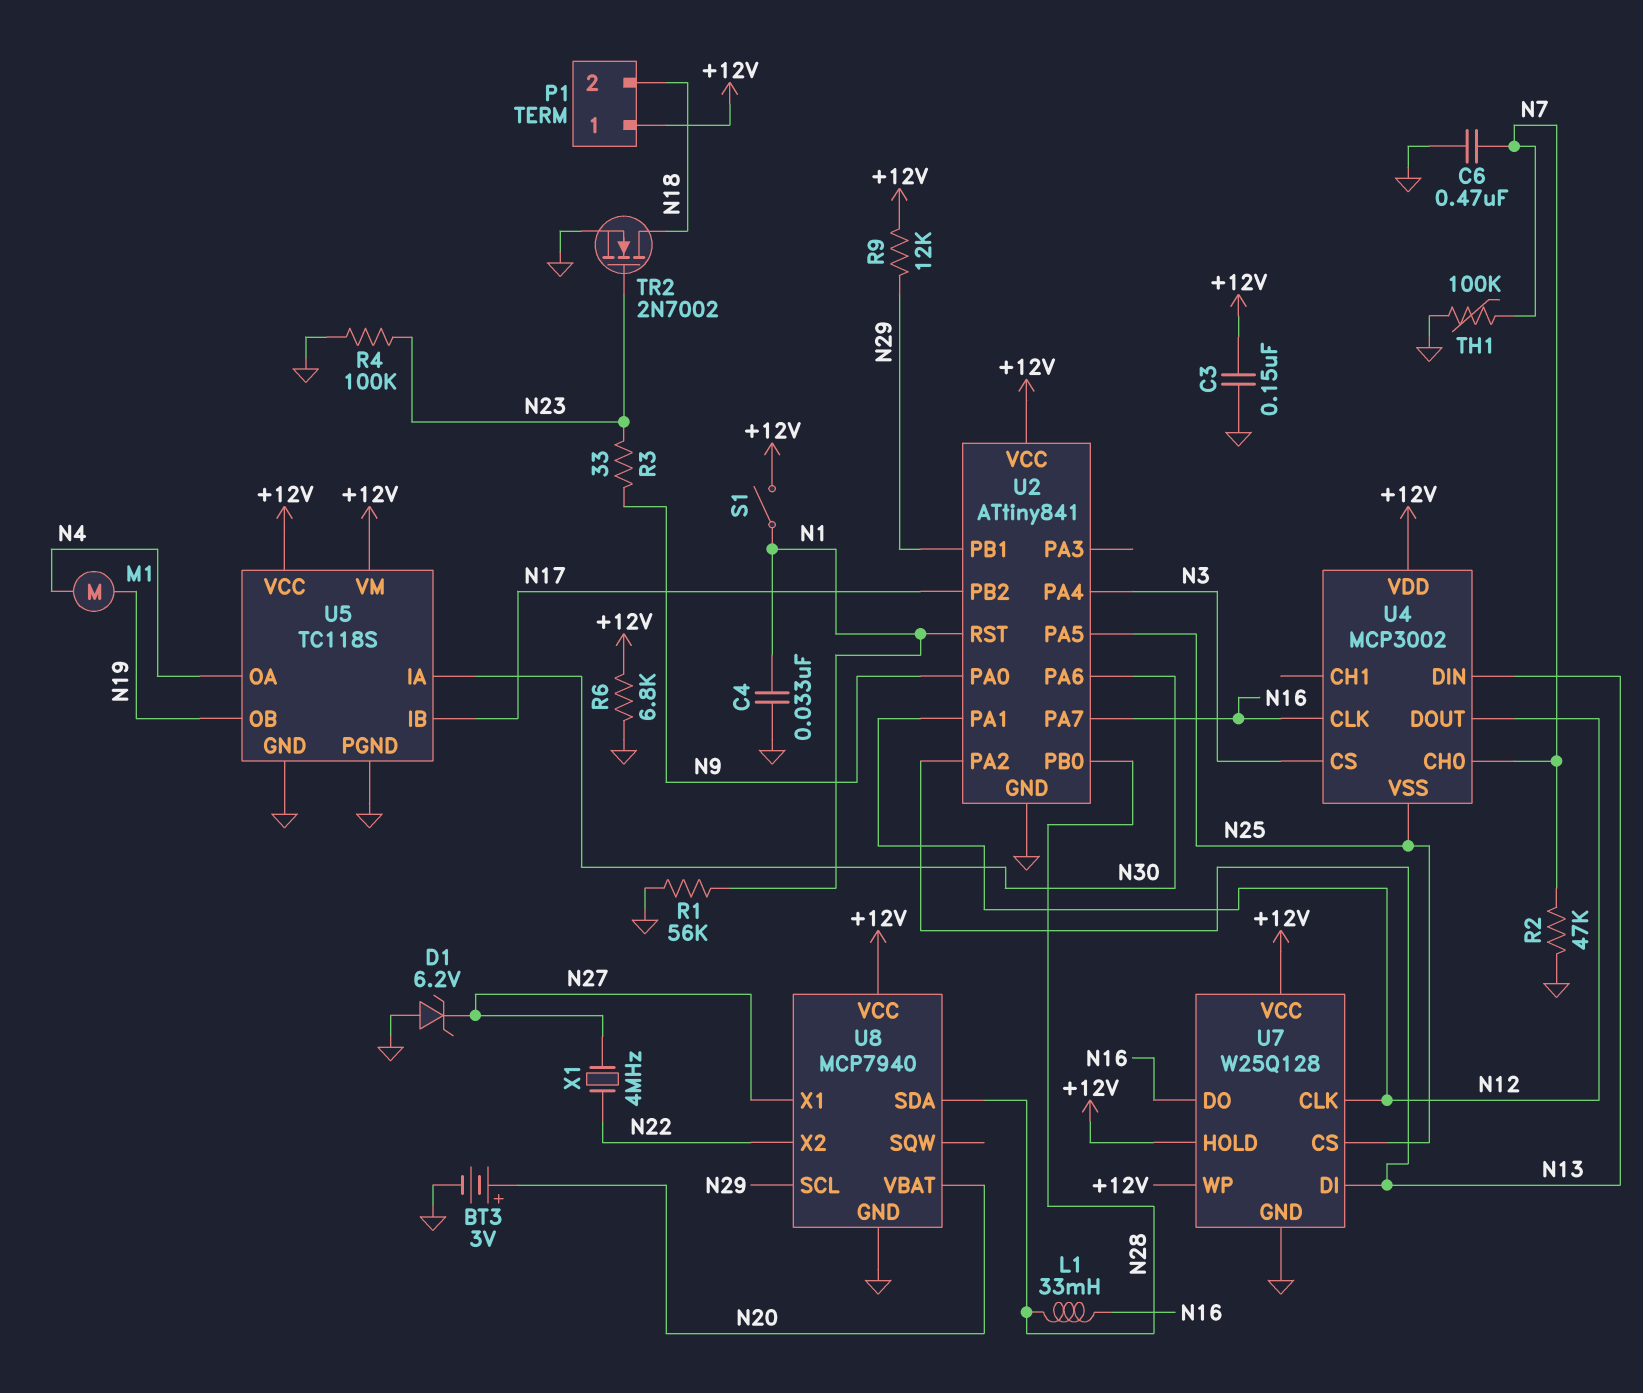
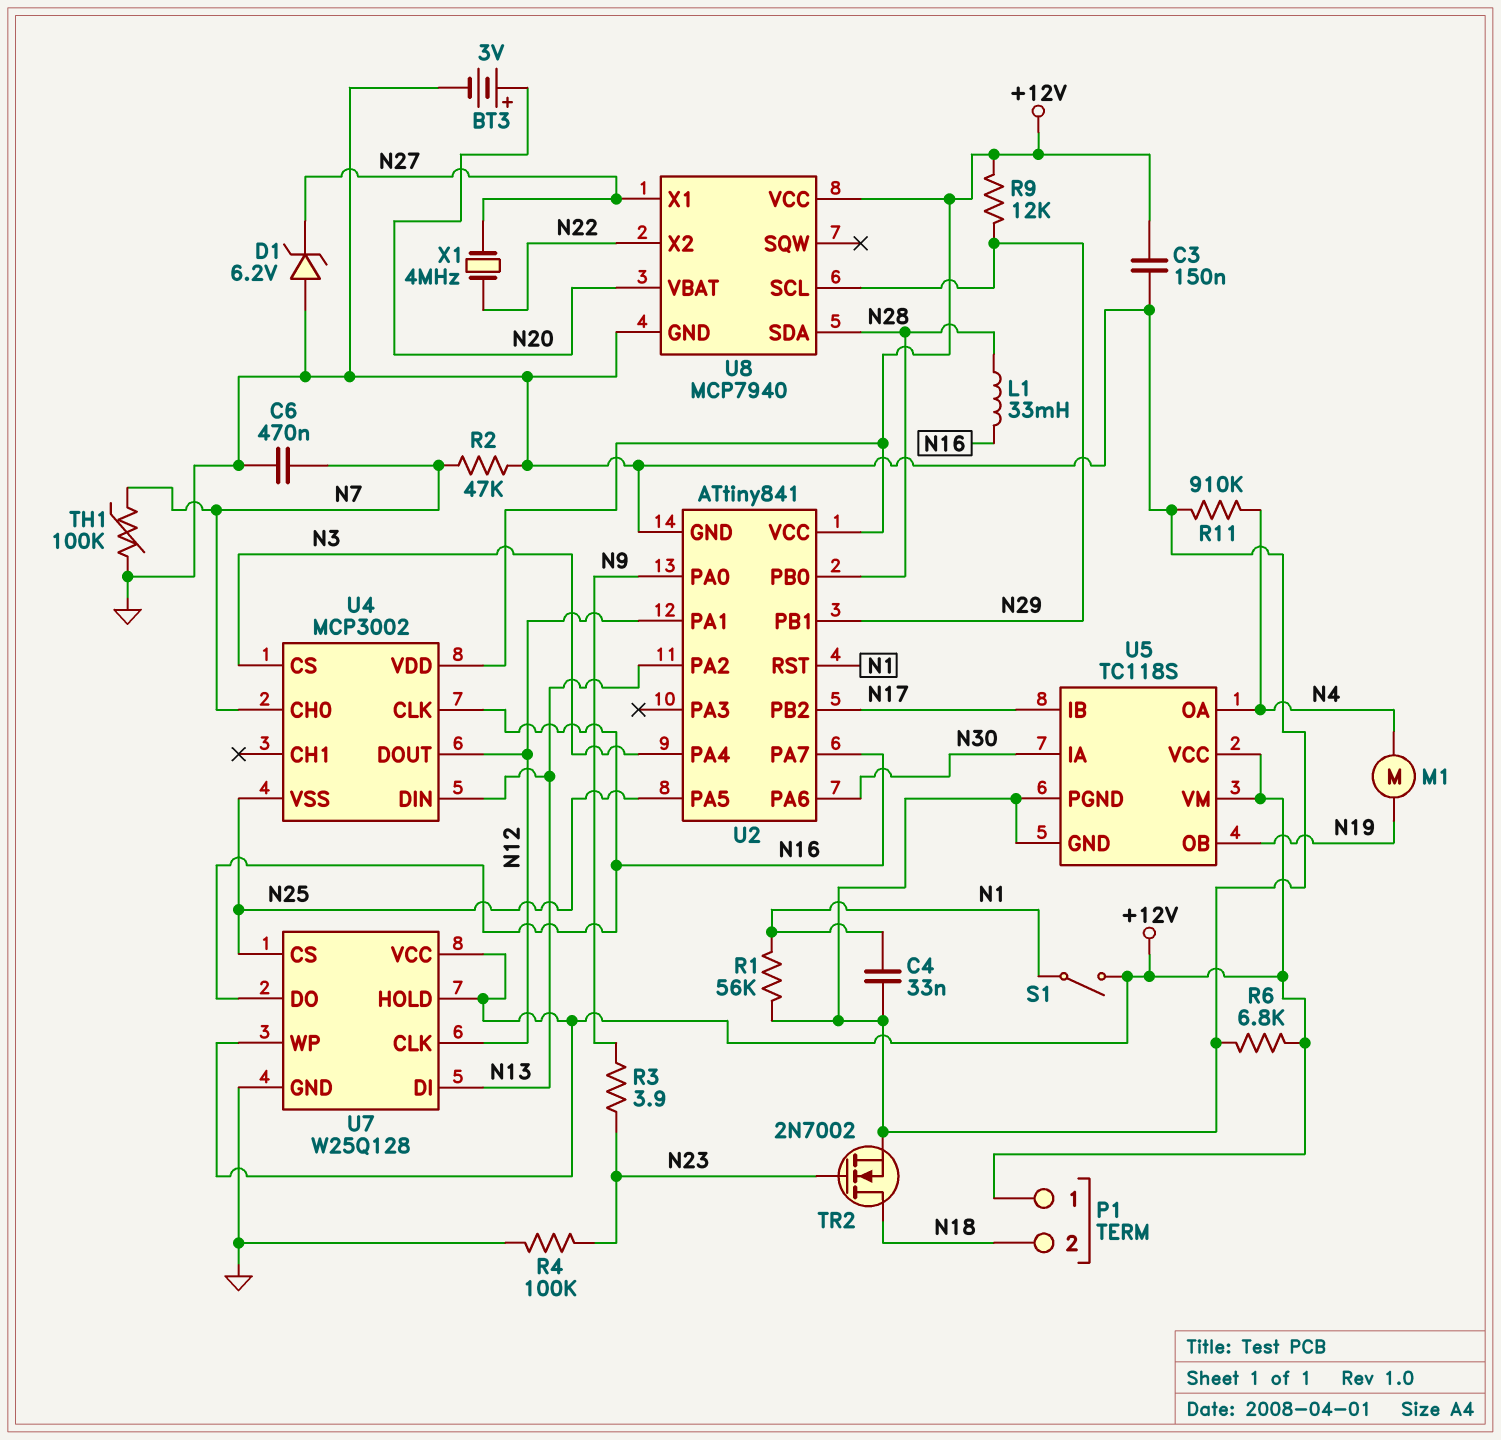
R3: 33 (N9, N23) -> 3.9 (N9, N23)
R11: none -> 910k (GND, N4)

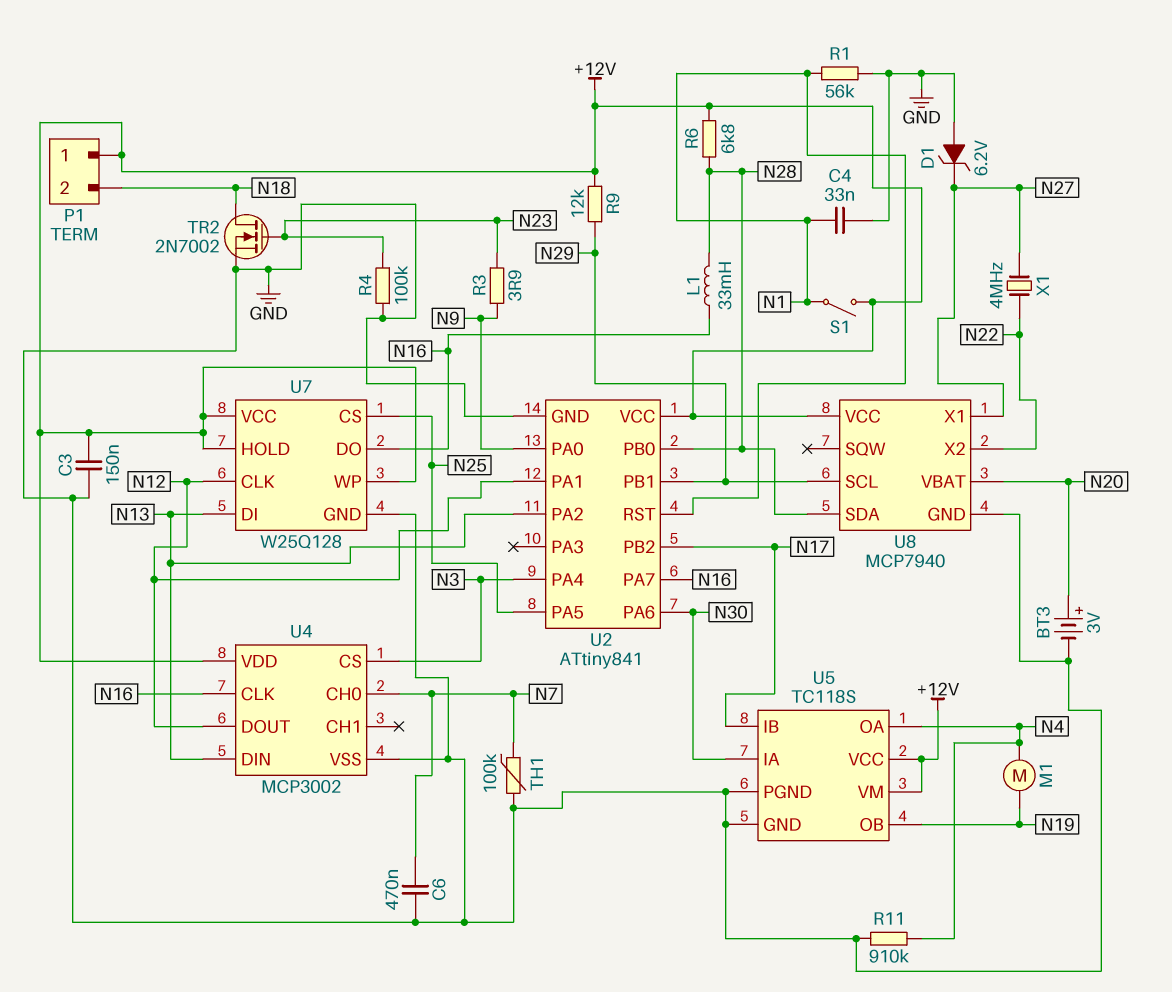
R2: 47k (GND, N7) -> none
R6: 6.8k (+12V, GND) -> 6.8k (+12V, N28)
U4 pin VSS: N25 -> GND

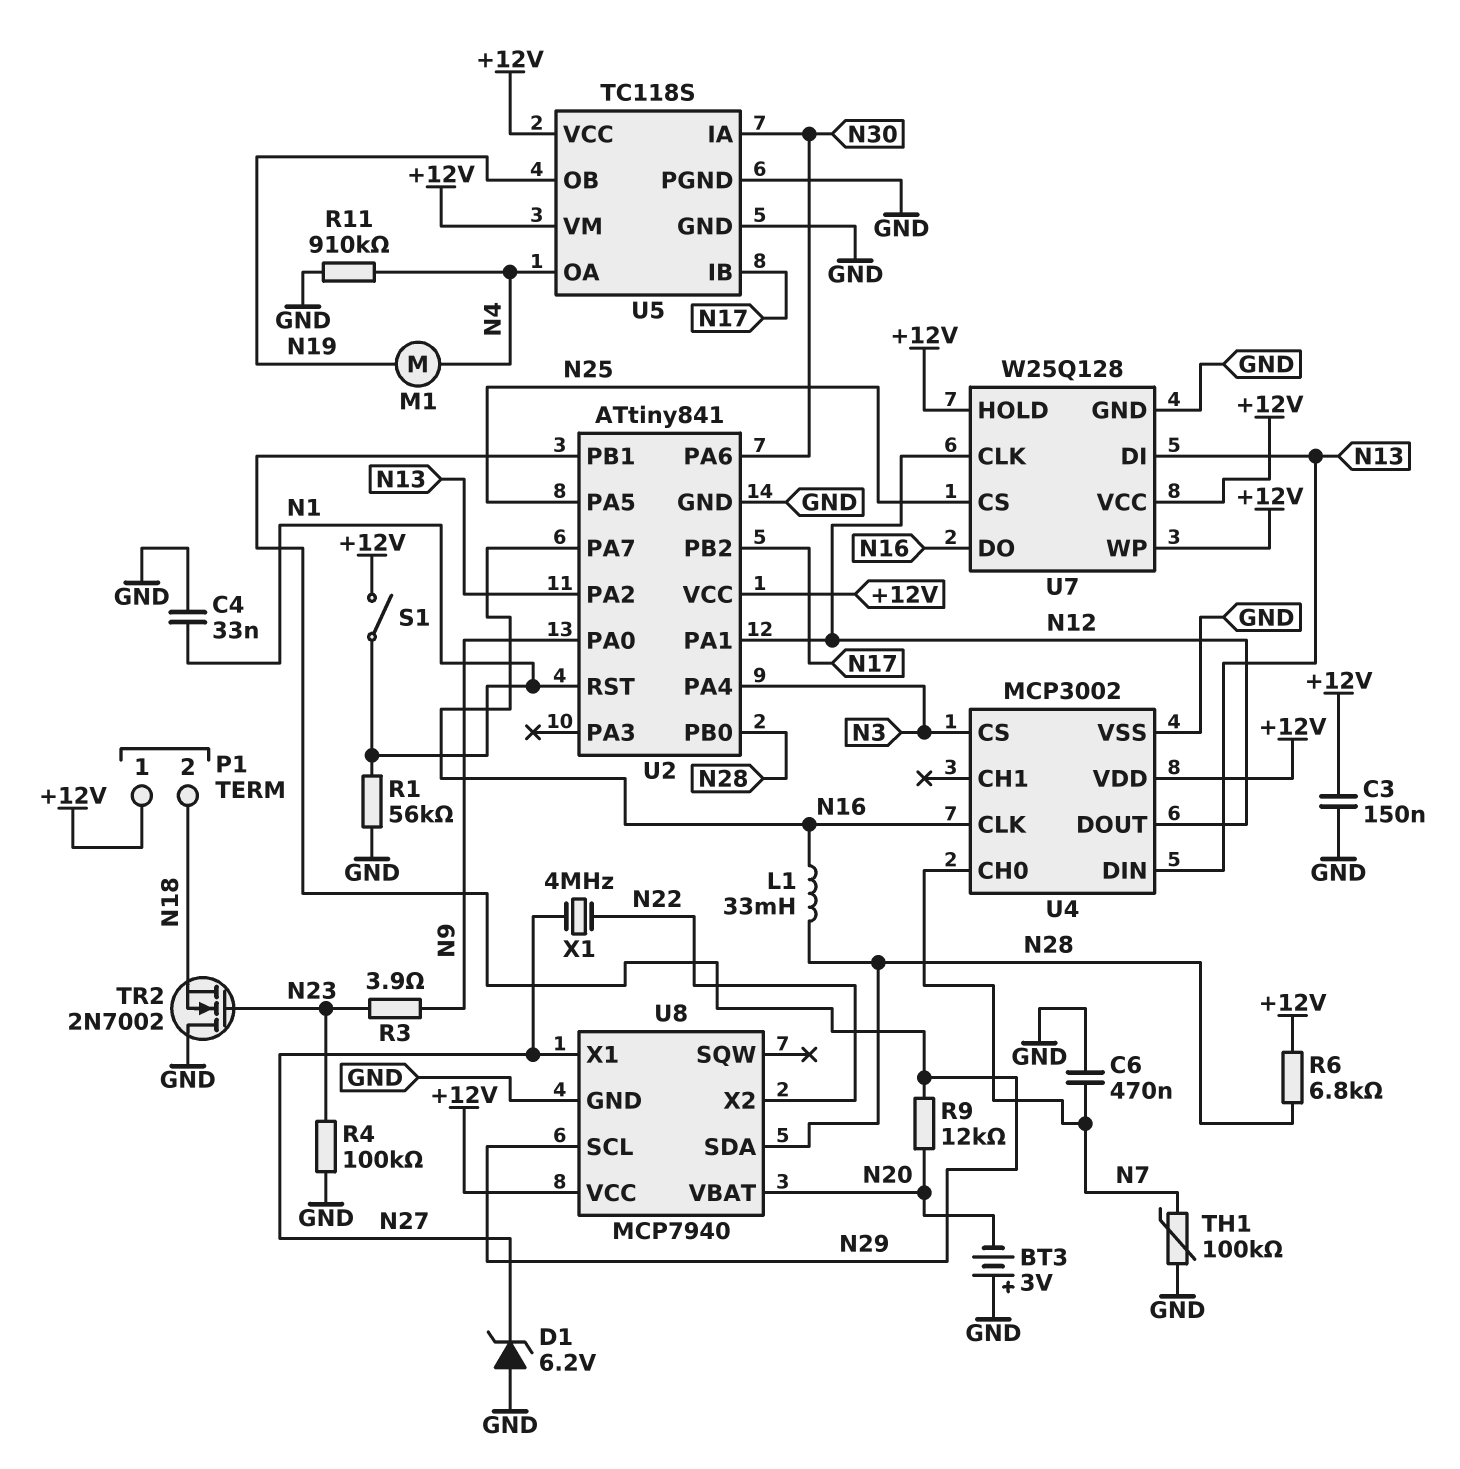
BT3: 3V (plus N20, minus GND) -> 3V (plus GND, minus N20)
R9: 12k (+12V, N29) -> 12k (N20, N29)
TR2: NMOS 2N7002 (G N23, D N18, S GND) -> NMOS 2N7002 (G N23, D GND, S N18)

